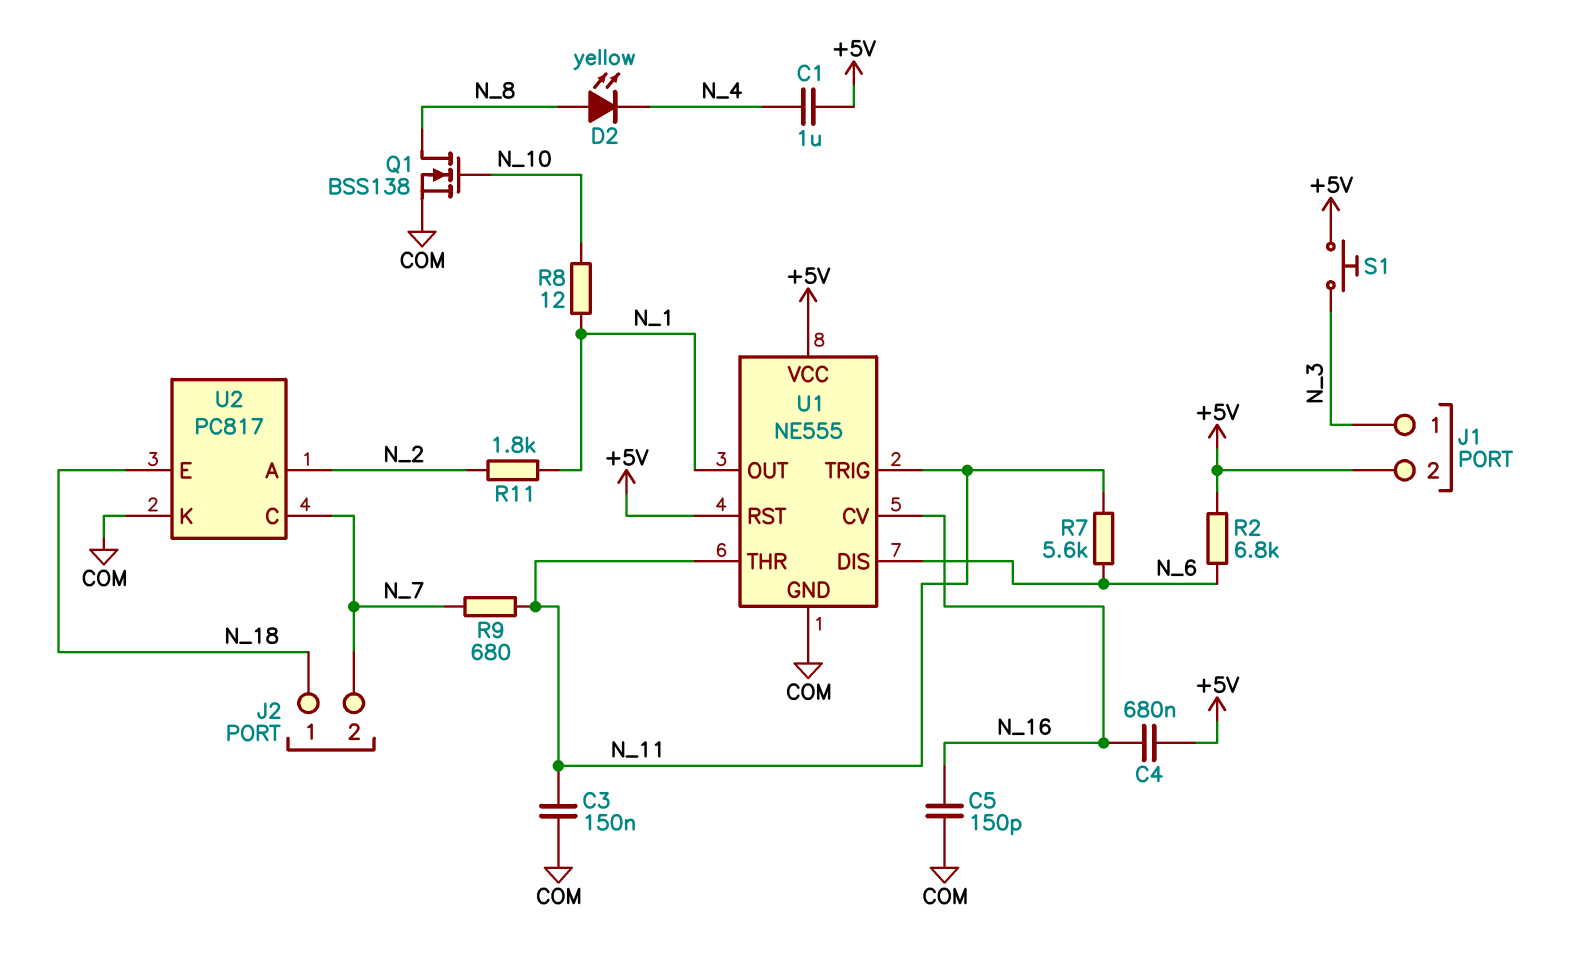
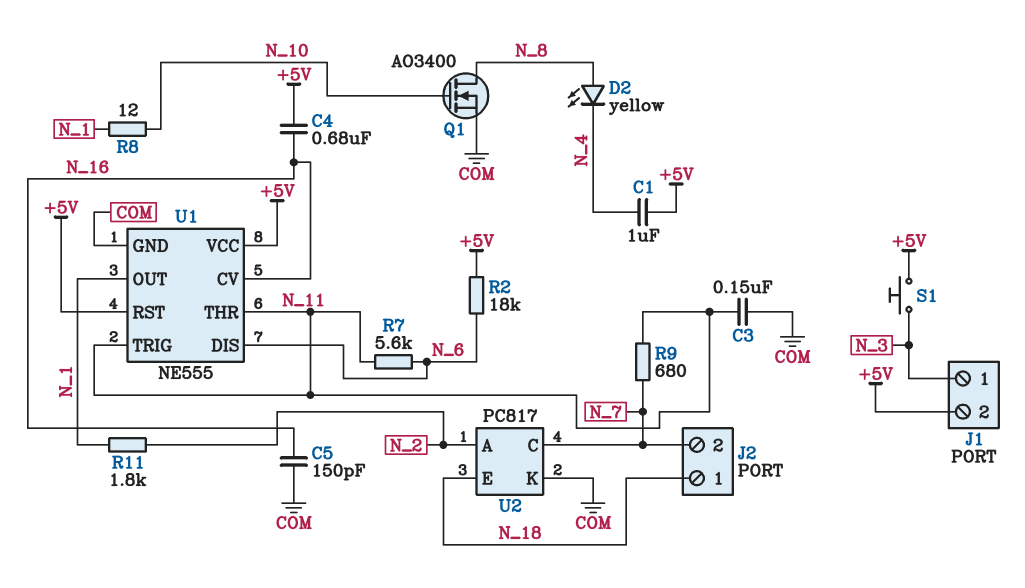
Q1: NMOS BSS138 (G N_10, D N_8, S COM) -> NMOS AO3400 (G N_10, D N_8, S COM)
R2: 6.8k (+5V, N_6) -> 18k (+5V, N_6)

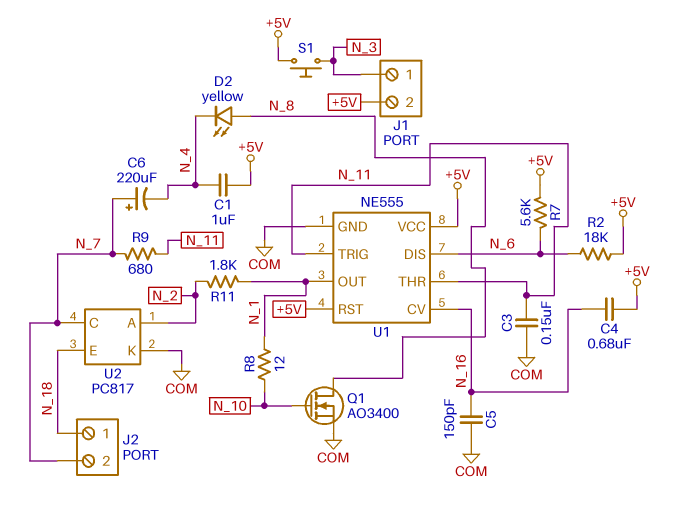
C6: none -> 220uF (plus N_7, minus N_4)
R7: 5.6k (N_6, N_11) -> 5.6k (+5V, N_6)

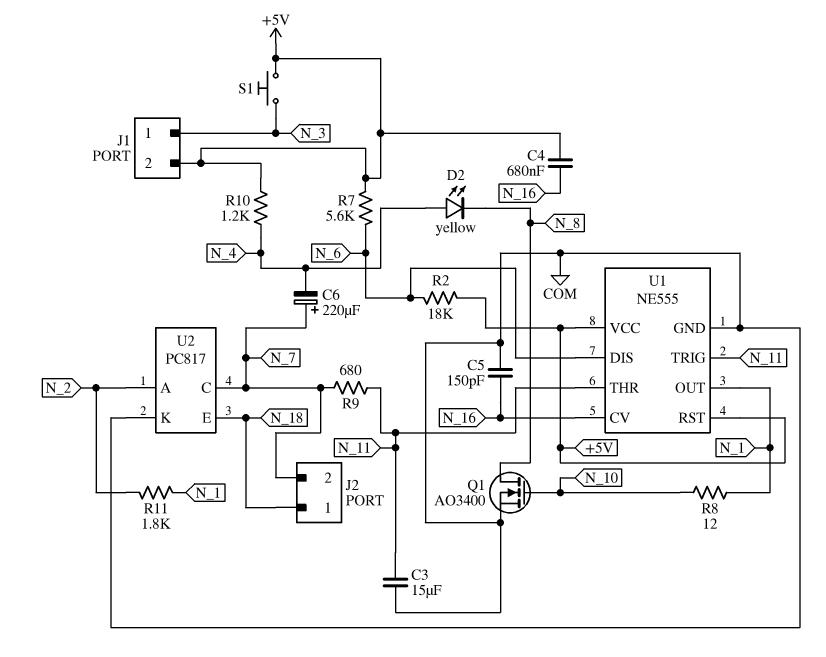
C1: 1uF (+5V, N_4) -> none
C3: 150nF (COM, N_11) -> 15uF (COM, N_11)
D2: LED yellow (A N_8, K N_4) -> LED yellow (A N_4, K N_8)
R10: none -> 1.2k (+5V, N_4)

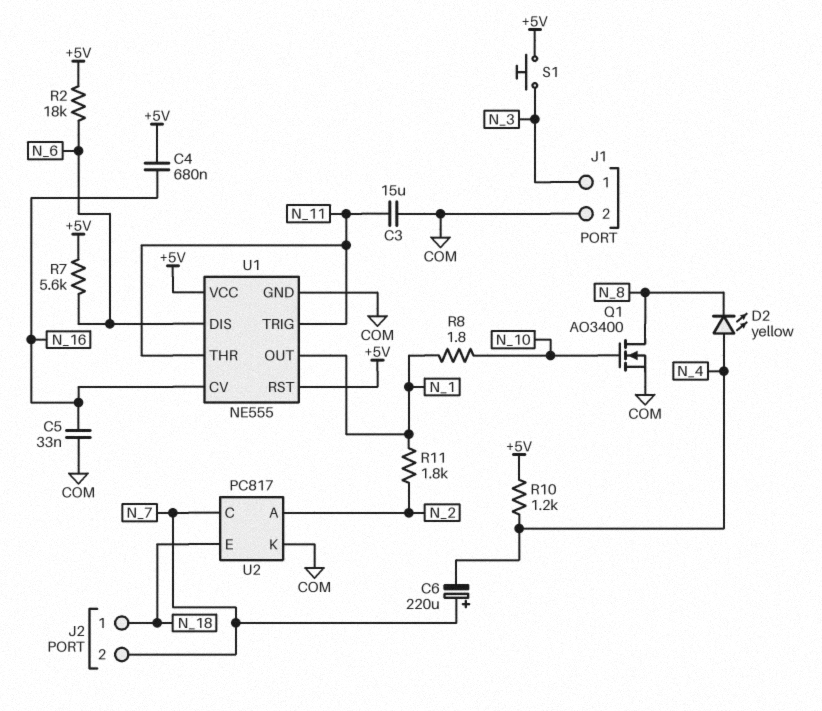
C5: 150pF (COM, N_16) -> 33nF (COM, N_16)
J1 pin 2: +5V -> COM
R8: 12 (N_1, N_10) -> 1.8 (N_1, N_10)
R9: 680 (N_7, N_11) -> none

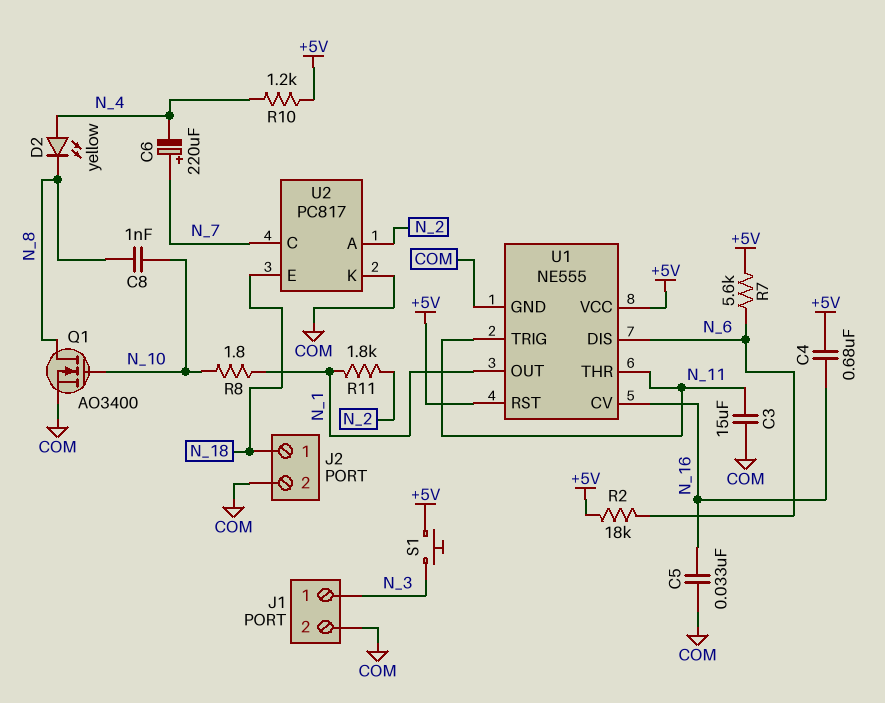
C8: none -> 1nF (N_8, N_10)
J2 pin 2: N_7 -> COM

